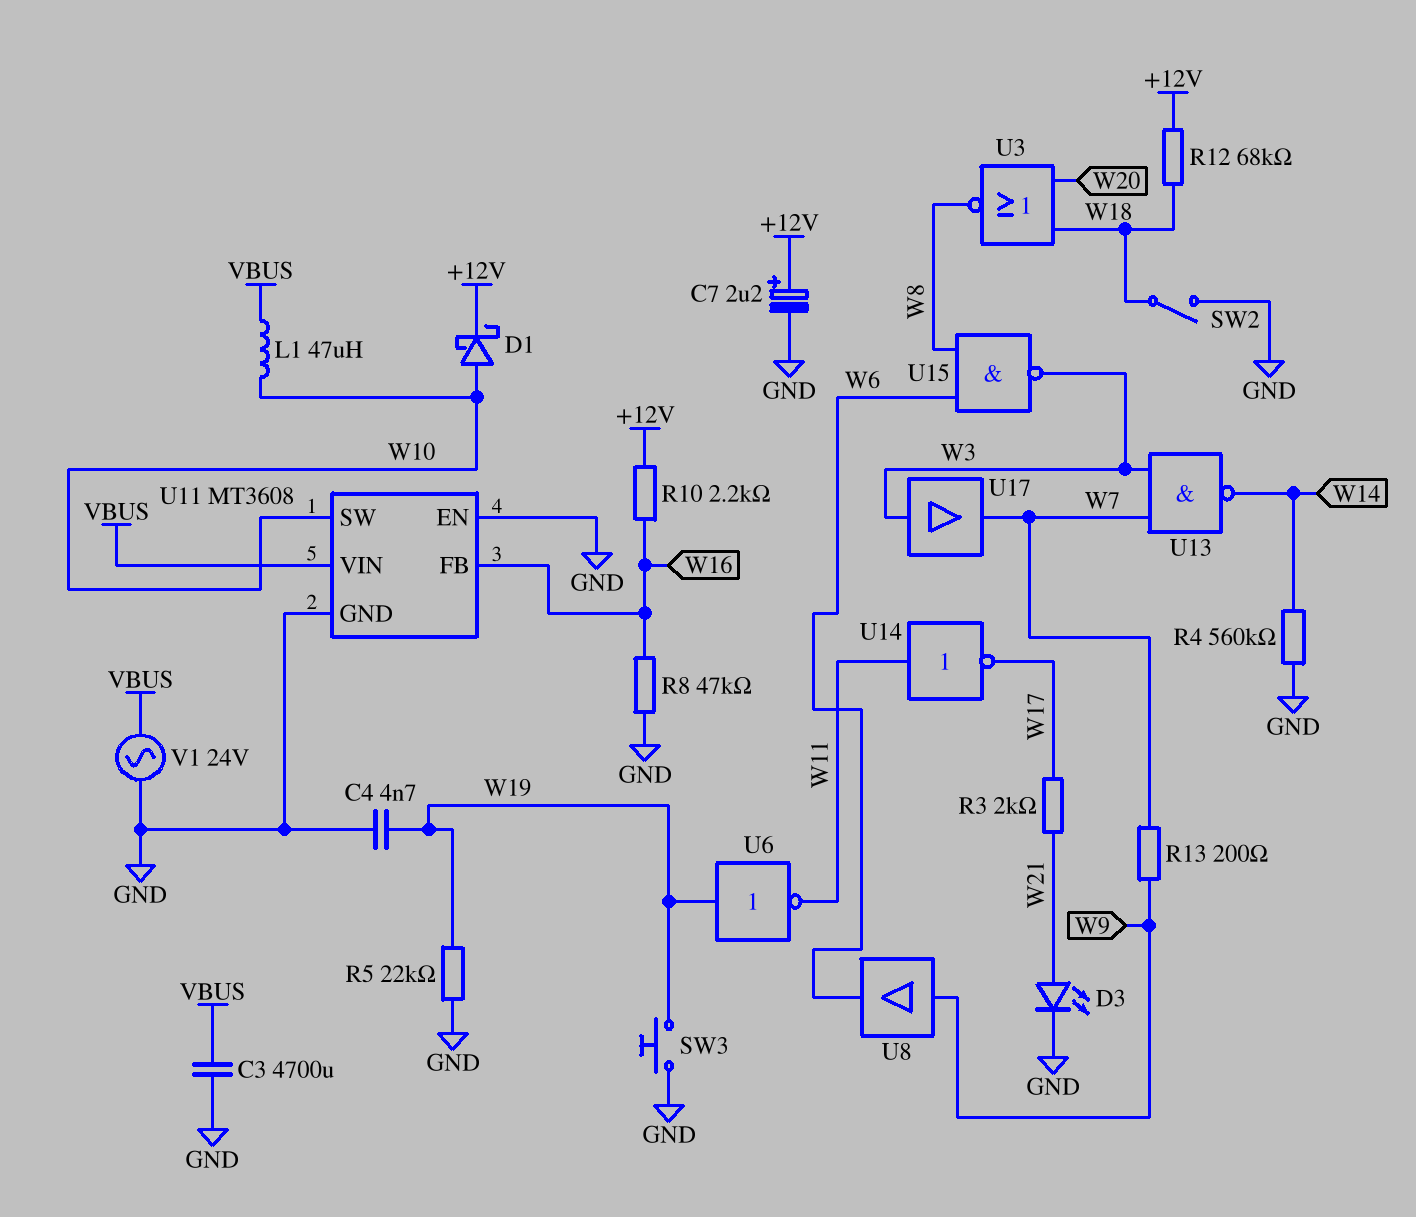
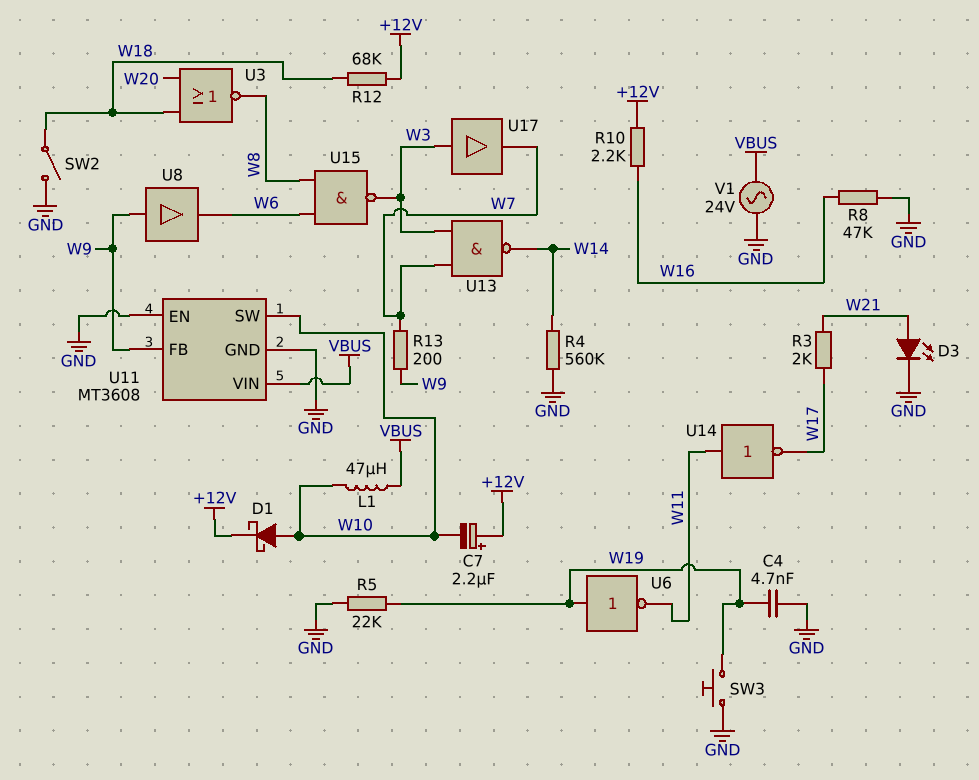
C3: 4700uF (GND, VBUS) -> none
C7: 2.2uF (plus +12V, minus GND) -> 2.2uF (plus +12V, minus W10)
U11 pin FB: W16 -> W9

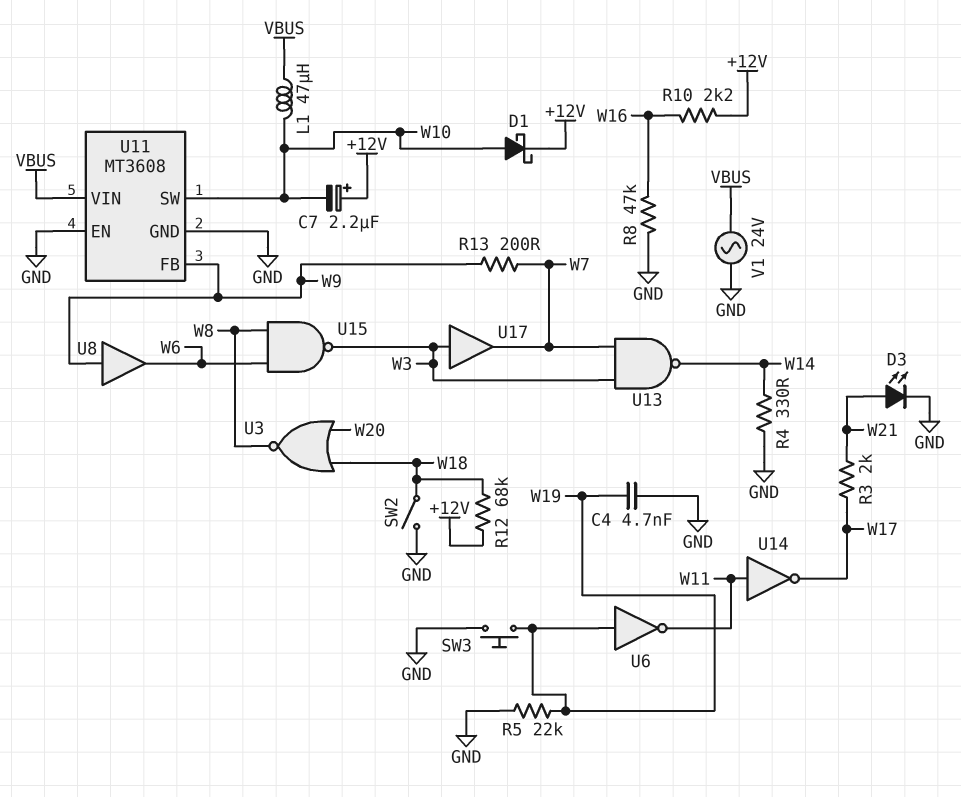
R4: 560k (GND, W14) -> 330 (GND, W14)

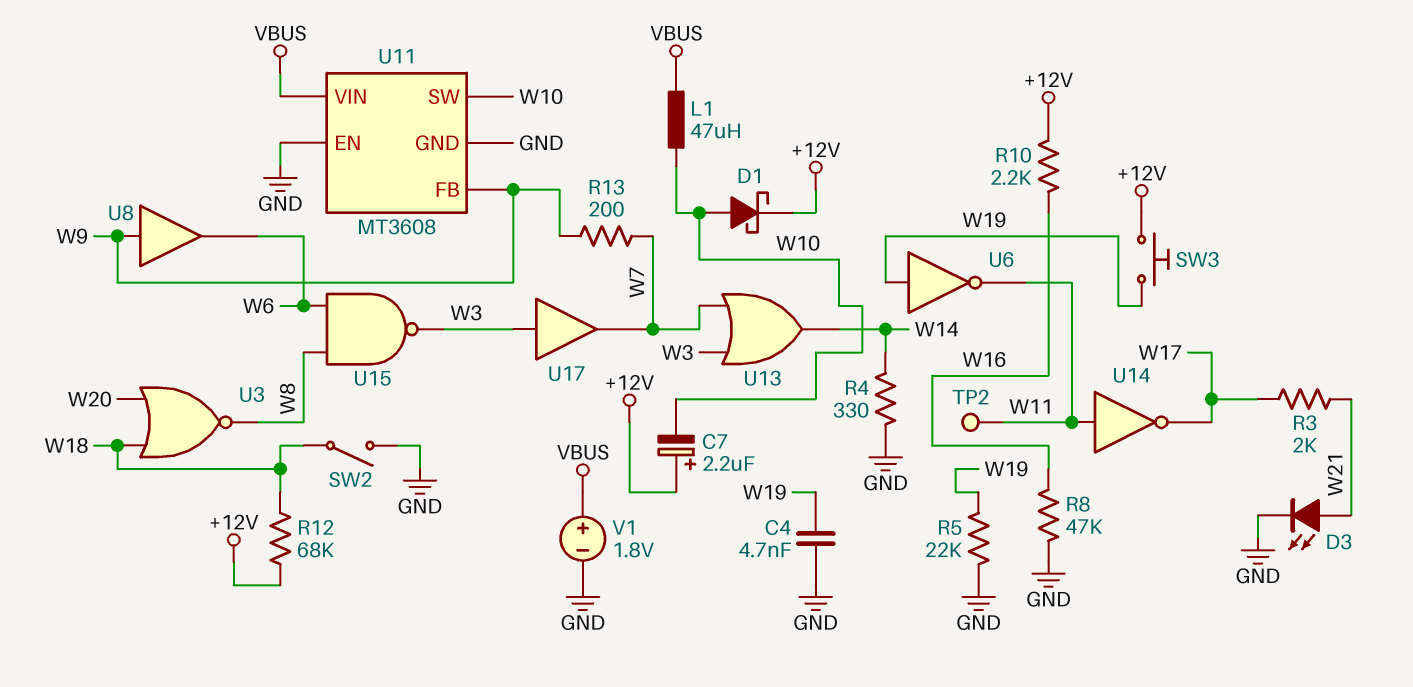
SW3: button (GND, W19) -> button (+12V, W19)
TP2: none -> test point (W11)
U13: NAND (in W3, in W7, out W14) -> OR (in W3, in W7, out W14)
V1: AC 24V (GND, VBUS) -> 1.8V (plus VBUS, minus GND)

